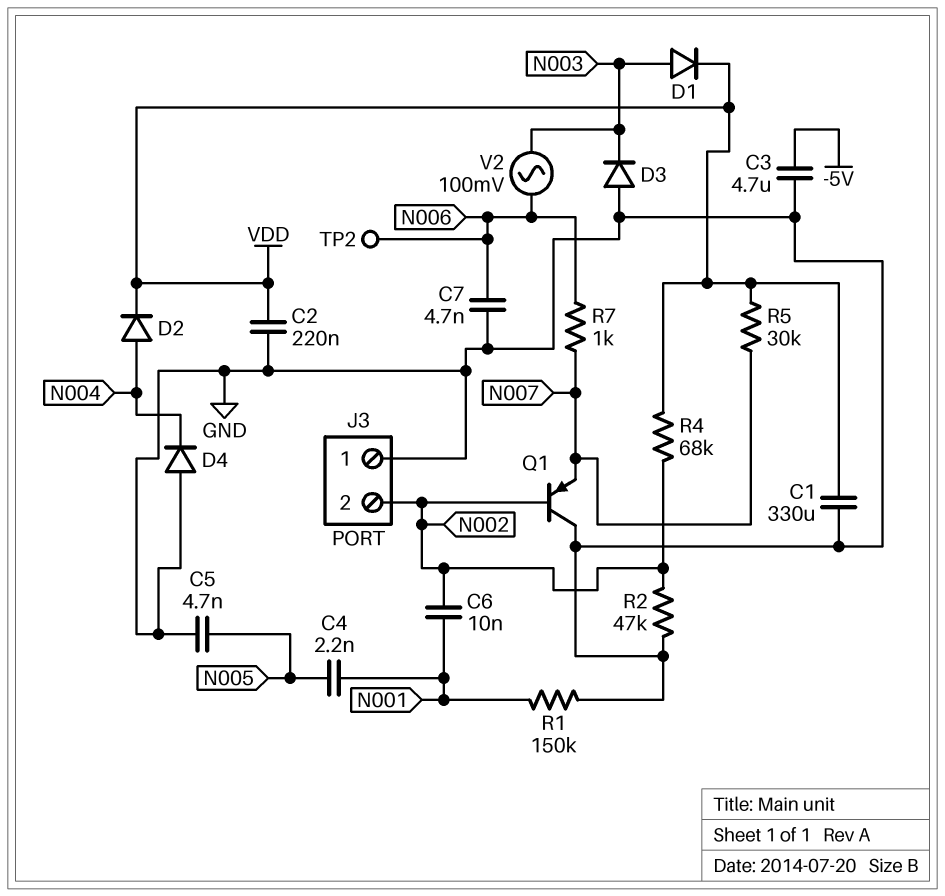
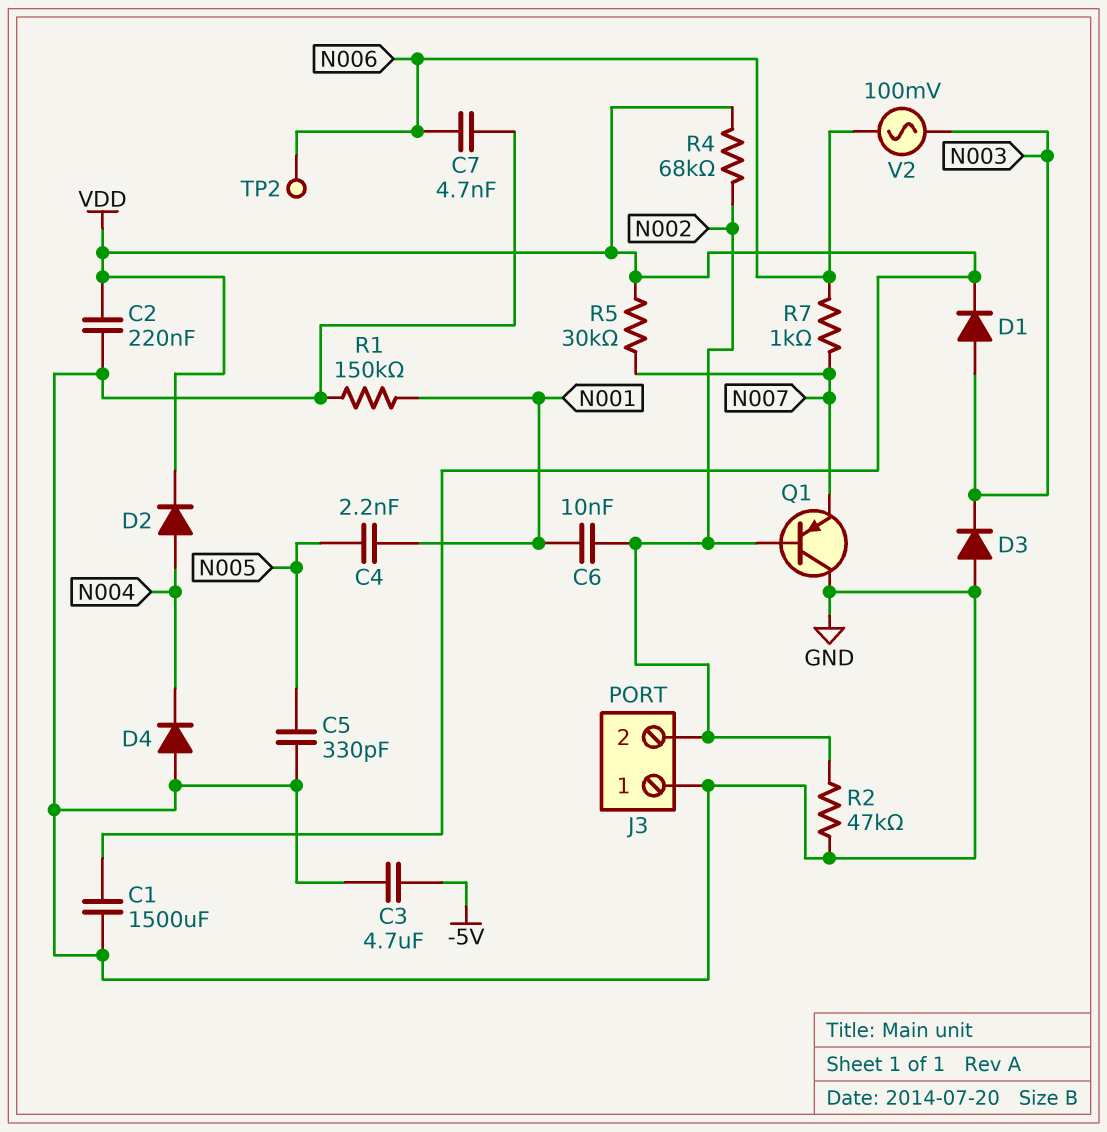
C1: 330uF (GND, VDD) -> 1500uF (GND, VDD)
C5: 4.7nF (GND, N005) -> 330pF (GND, N005)

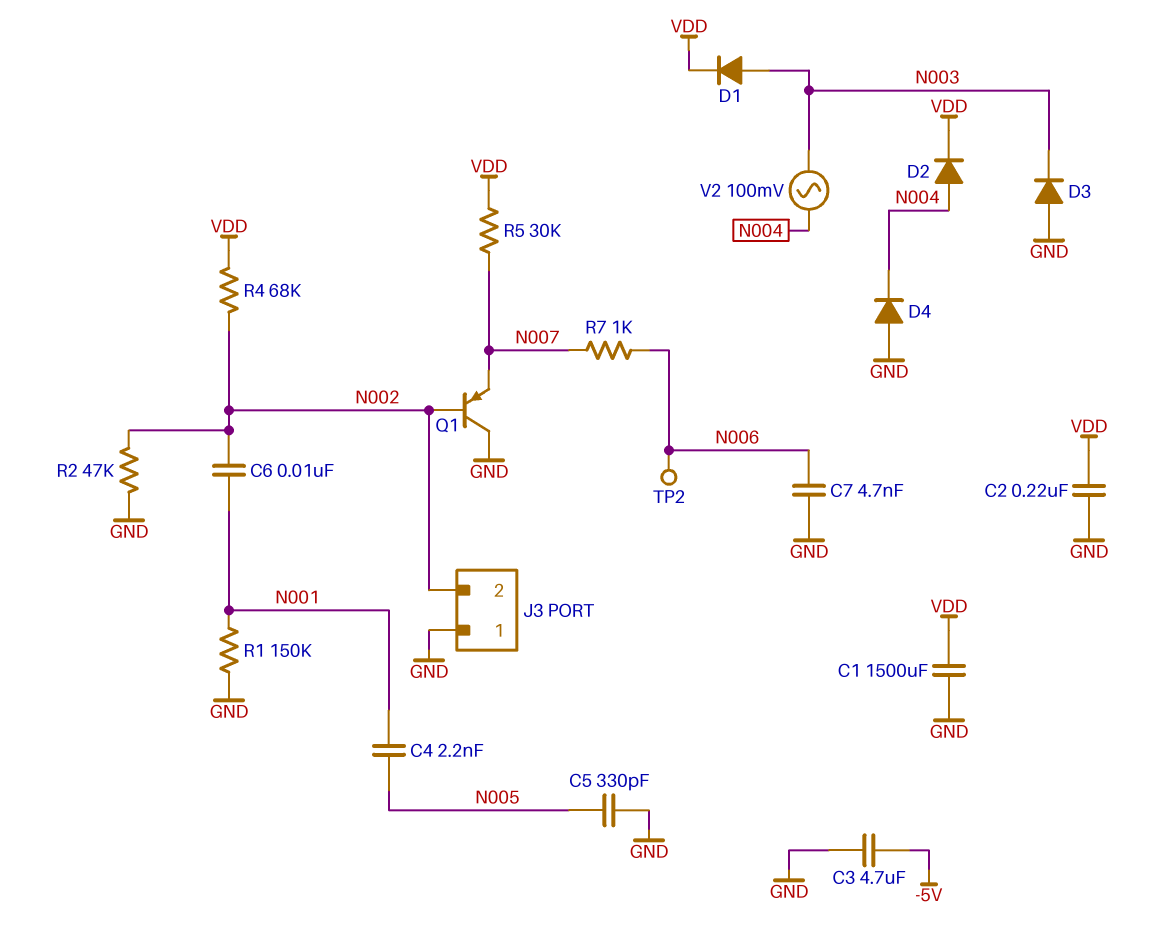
V2: AC 100mV (N003, N006) -> AC 100mV (N003, N004)

